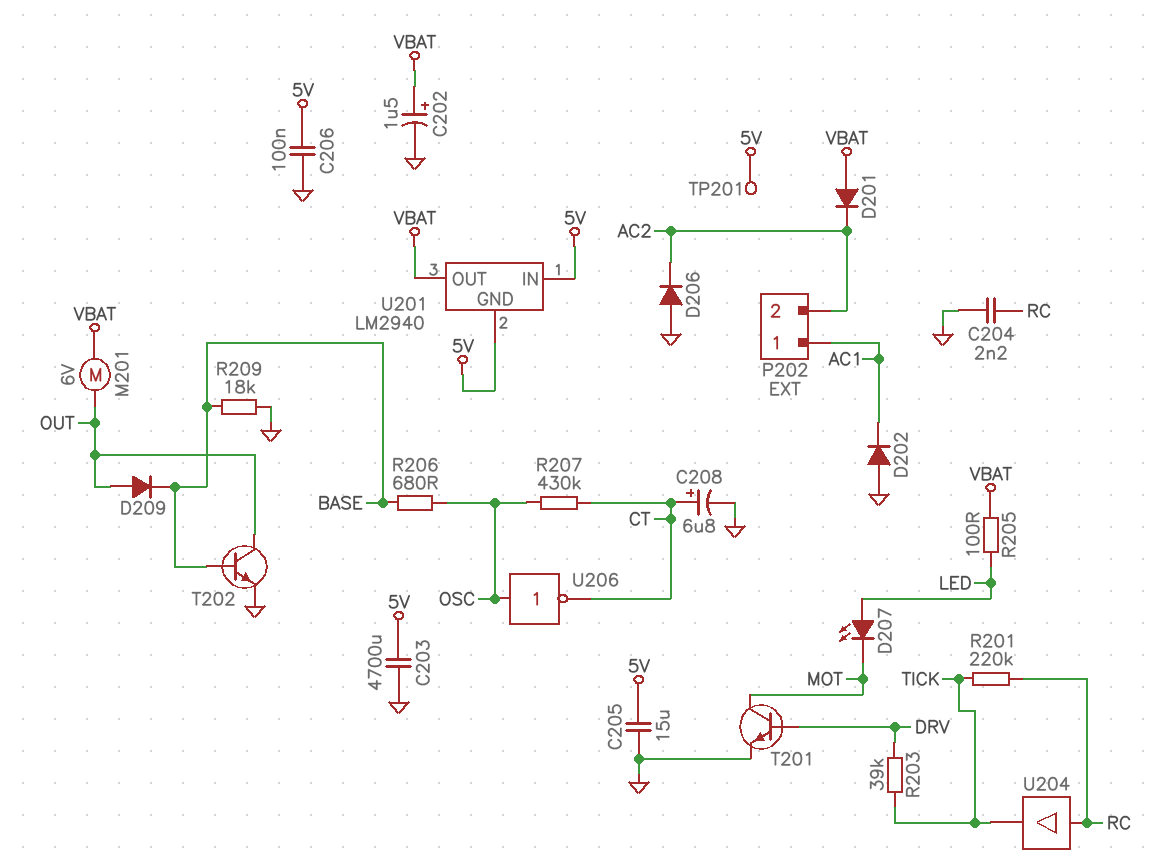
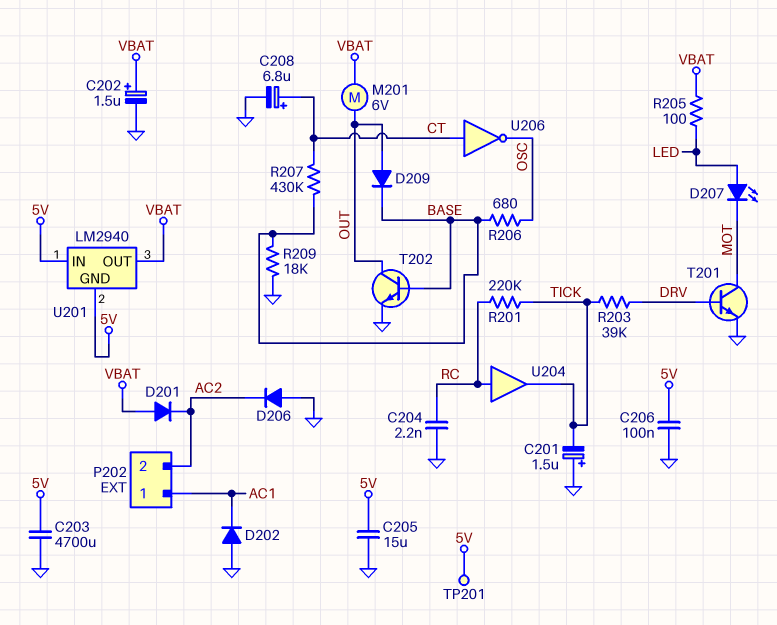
C201: none -> 1.5uF (plus GND, minus TICK)
R207: 430k (CT, OSC) -> 430k (BASE, CT)
U206: NOT (in OSC, out CT) -> NOT (in CT, out OSC)

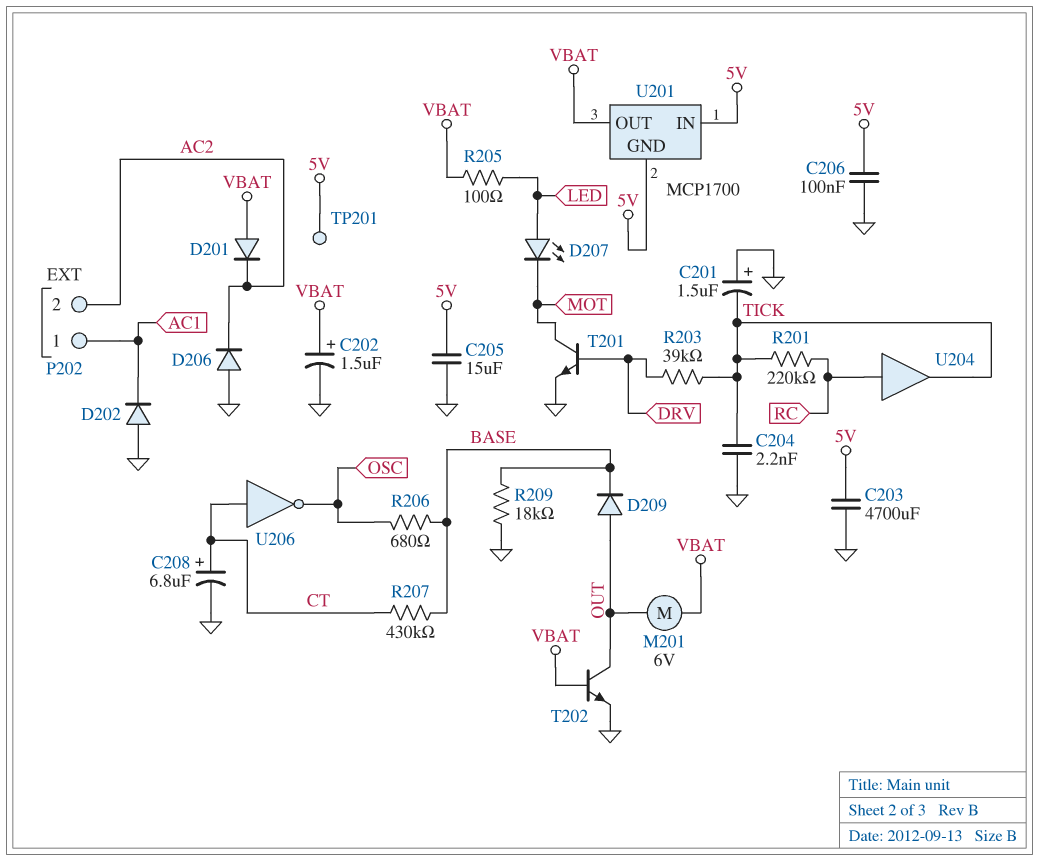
C204: 2.2nF (GND, RC) -> 2.2nF (GND, TICK)
T202: NPN (B BASE, C OUT, E GND) -> NPN (B VBAT, C OUT, E GND)
U201: LM2940 -> MCP1700

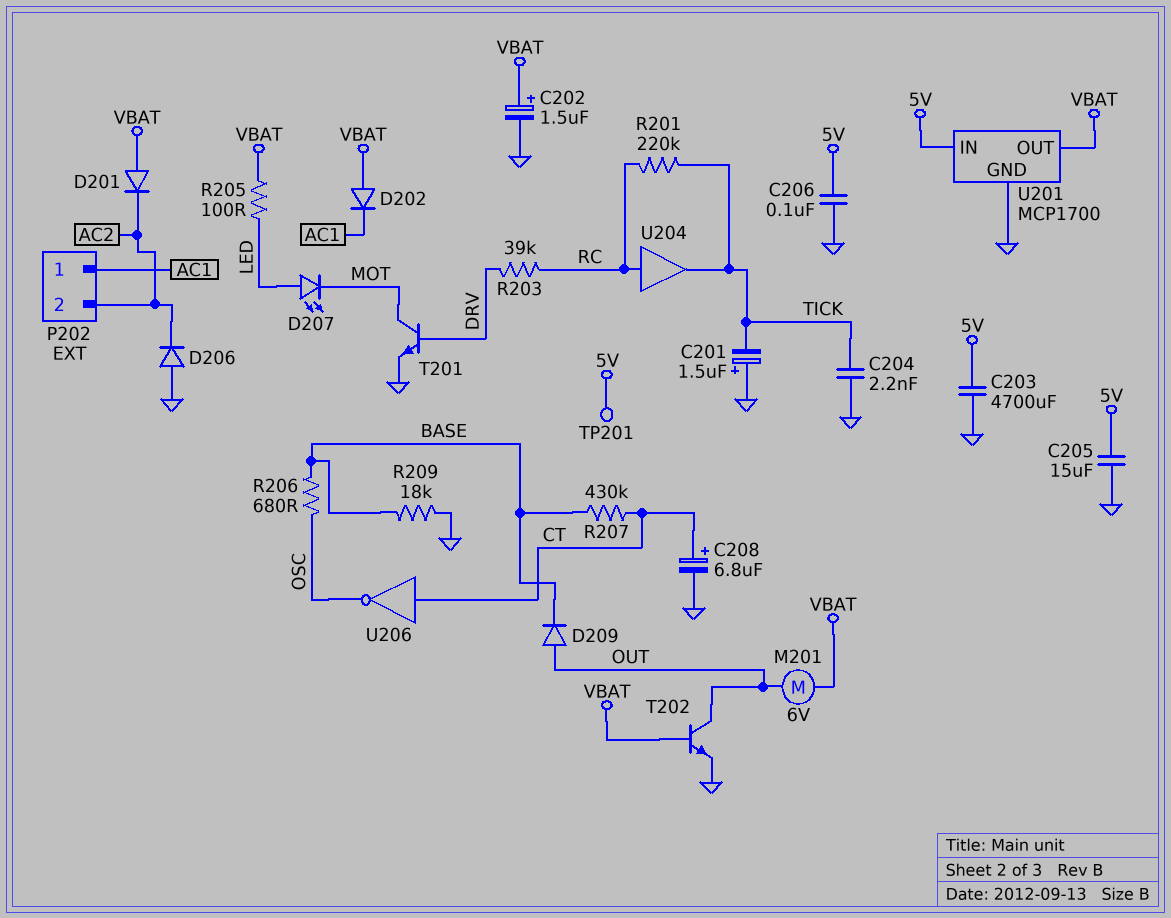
D202: diode (A GND, K AC1) -> diode (A VBAT, K AC1)
R203: 39k (DRV, TICK) -> 39k (DRV, RC)
U201 pin GND: 5V -> GND

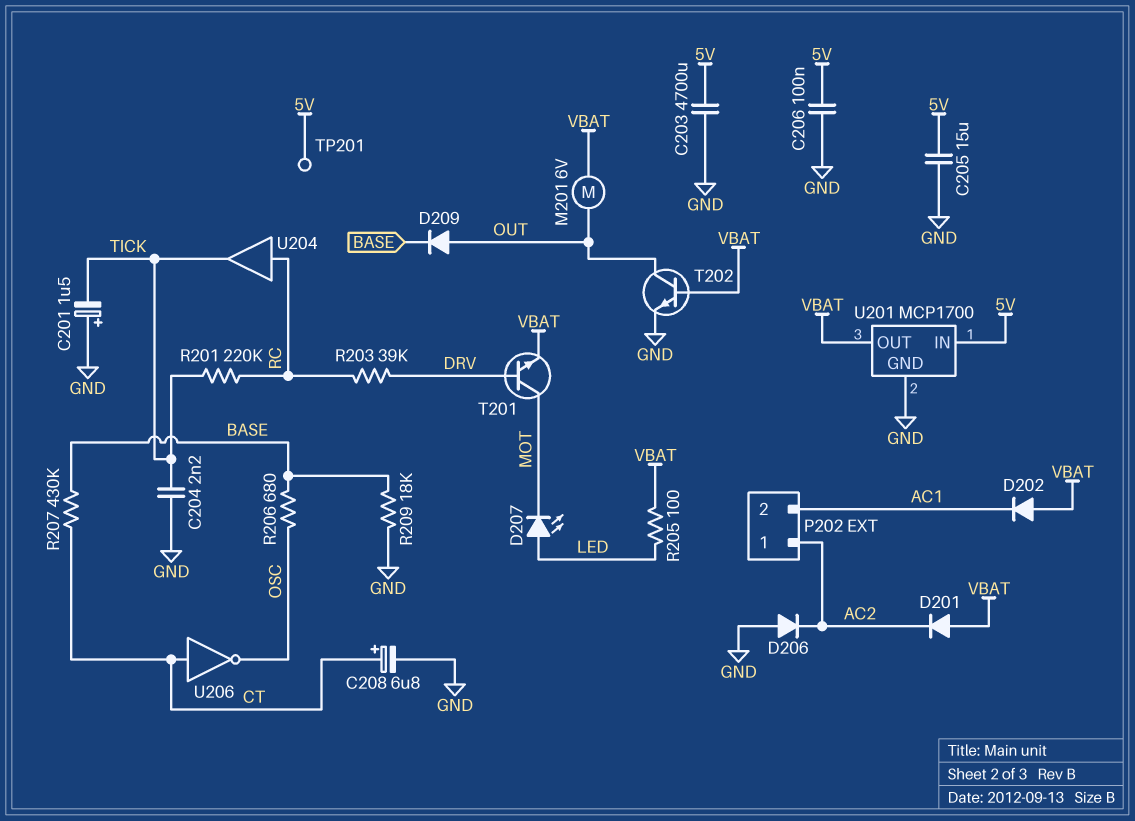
C202: 1.5uF (plus VBAT, minus GND) -> none
P202 pin 1: AC1 -> AC2
P202 pin 2: AC2 -> AC1
T201: NPN (B DRV, C MOT, E GND) -> NPN (B DRV, C MOT, E VBAT)

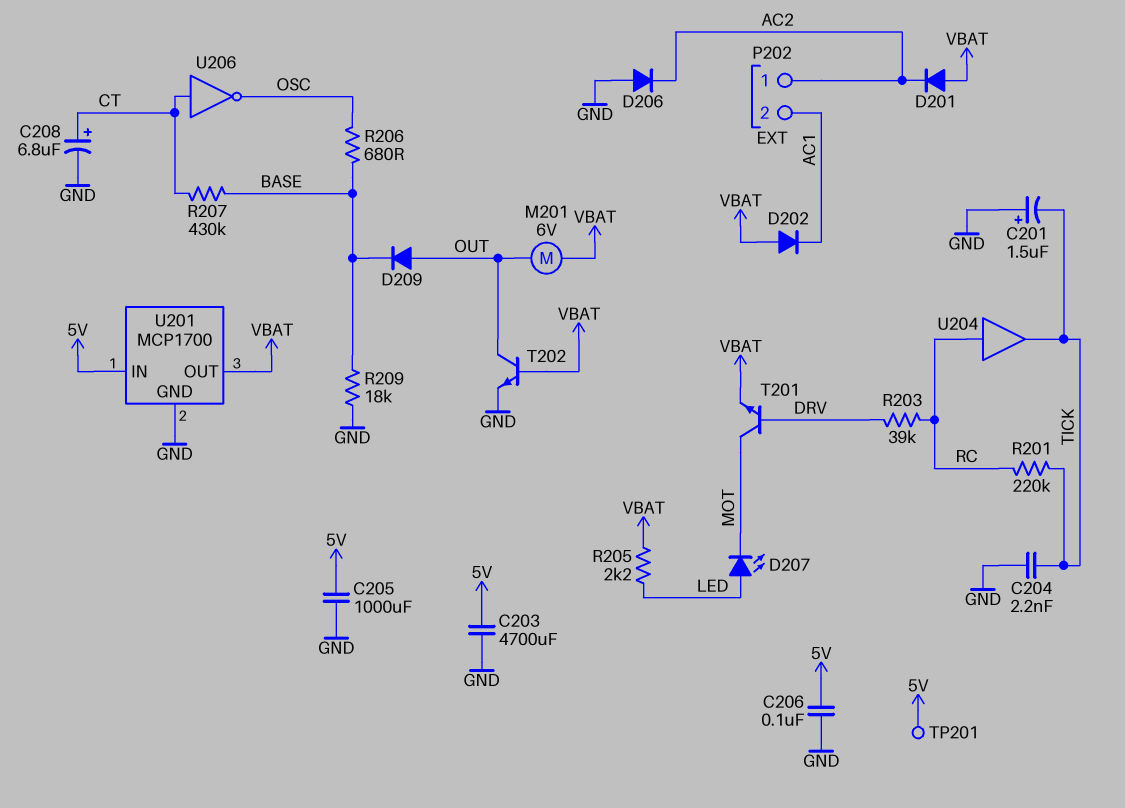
C205: 15uF (5V, GND) -> 1000uF (5V, GND)
R205: 100 (LED, VBAT) -> 2.2k (LED, VBAT)

